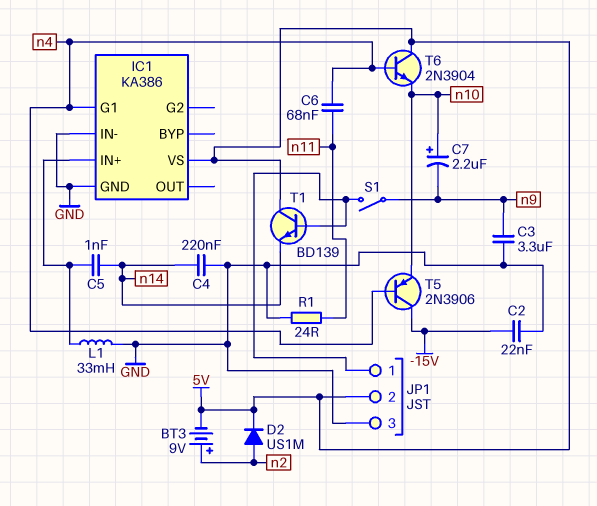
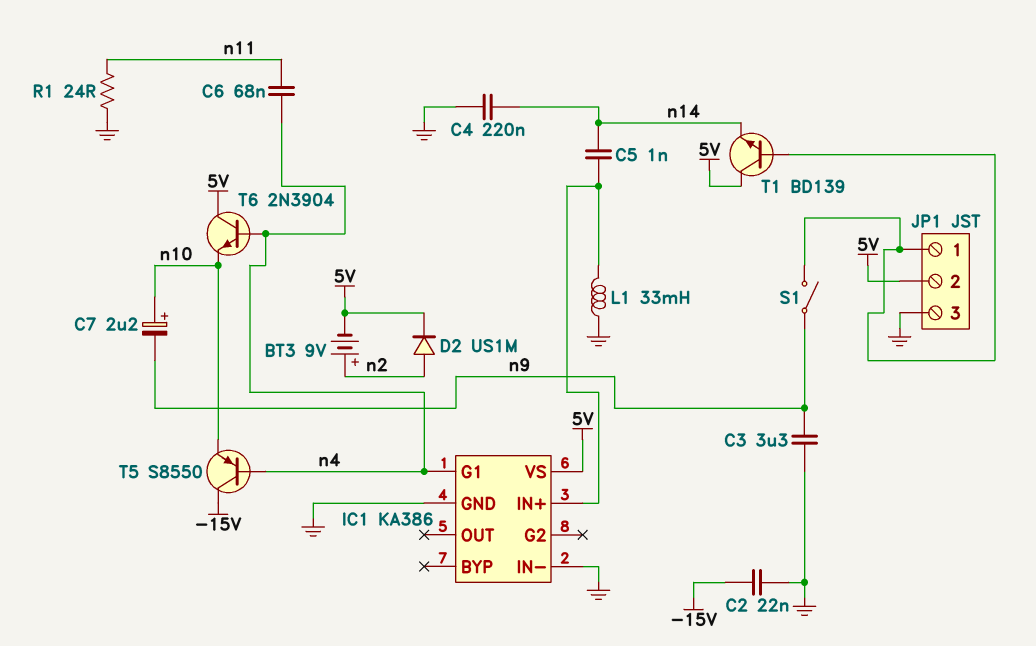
T5: PNP 2N3906 (B n4, C -15V, E n10) -> PNP S8550 (B n4, C -15V, E n10)

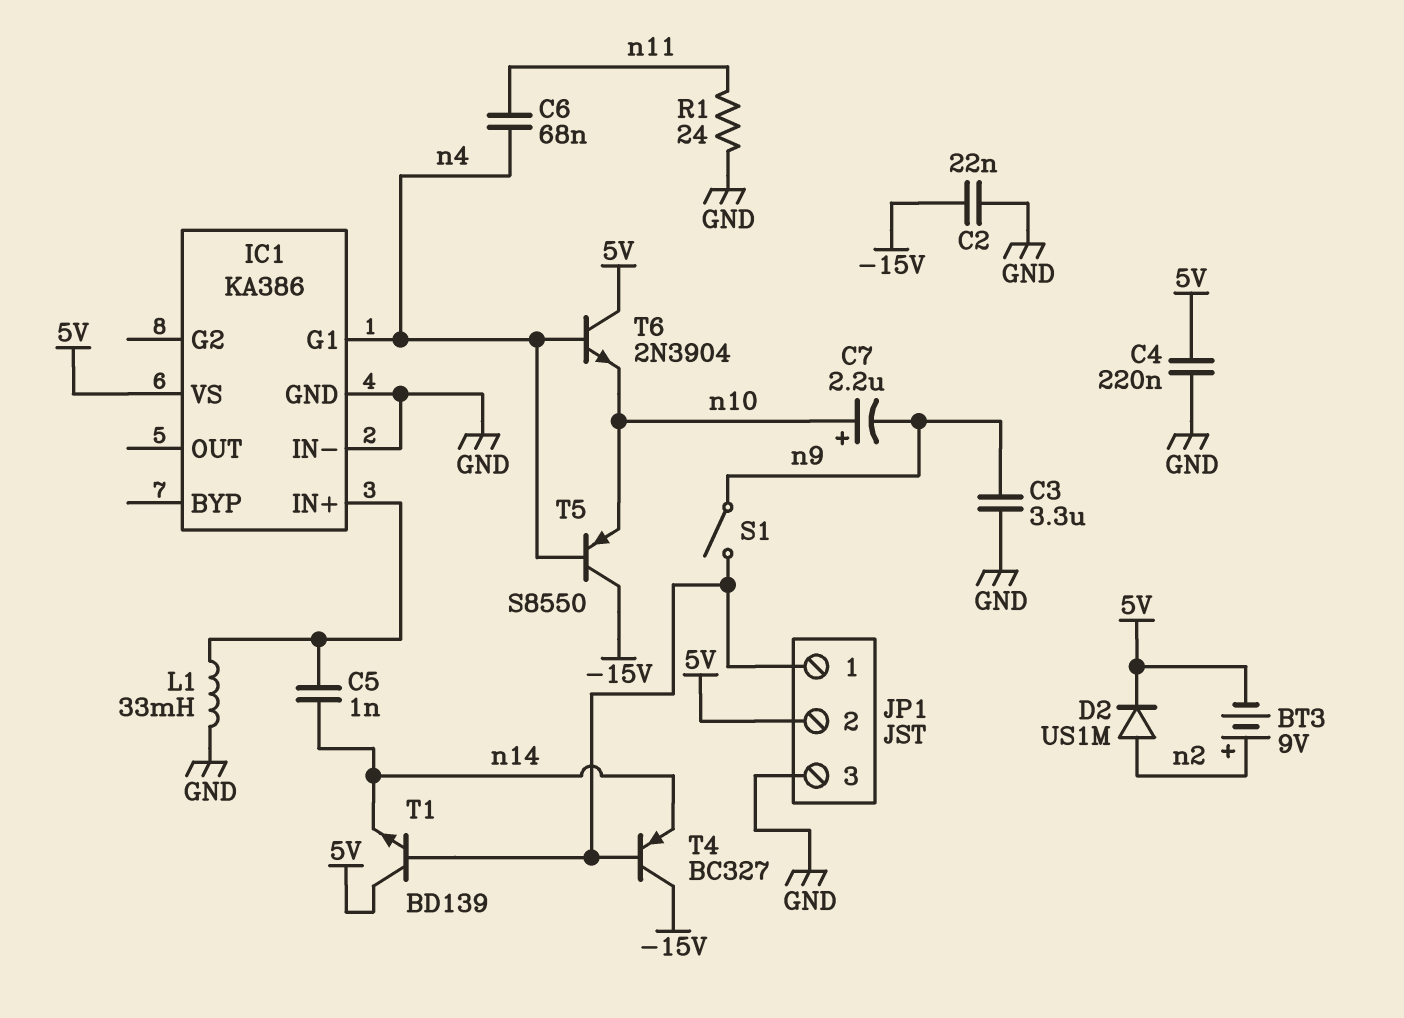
C4: 220nF (GND, n14) -> 220nF (5V, GND)
T4: none -> PNP BC327 (B JP1/1, C -15V, E n14)

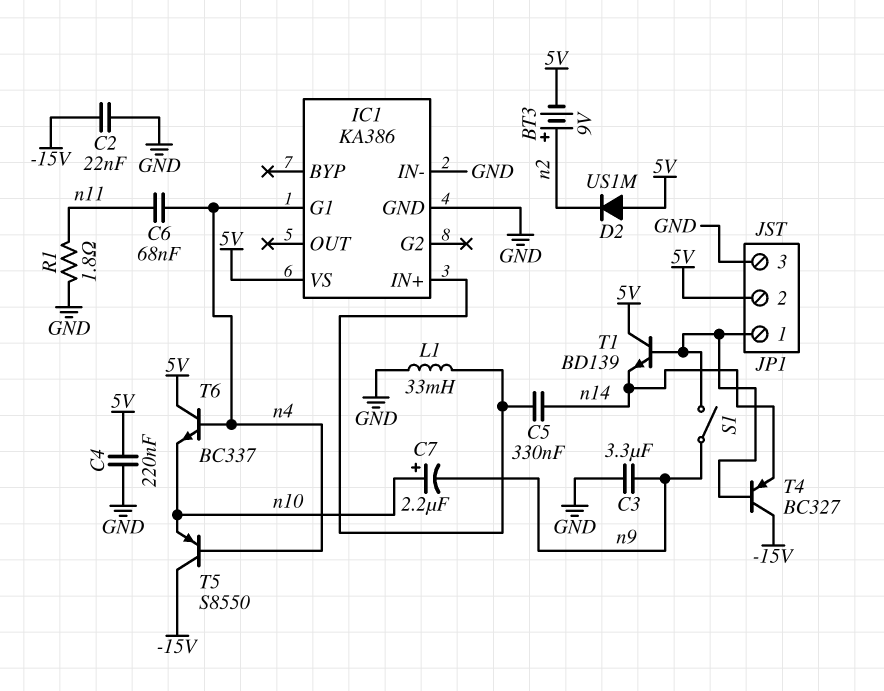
C5: 1nF (IC1/IN+, n14) -> 330nF (IC1/IN+, n14)
D2: diode US1M (A n2, K 5V) -> diode US1M (A 5V, K n2)
R1: 24 (GND, n11) -> 1.8 (GND, n11)
T6: NPN 2N3904 (B n4, C 5V, E n10) -> NPN BC337 (B n4, C 5V, E n10)

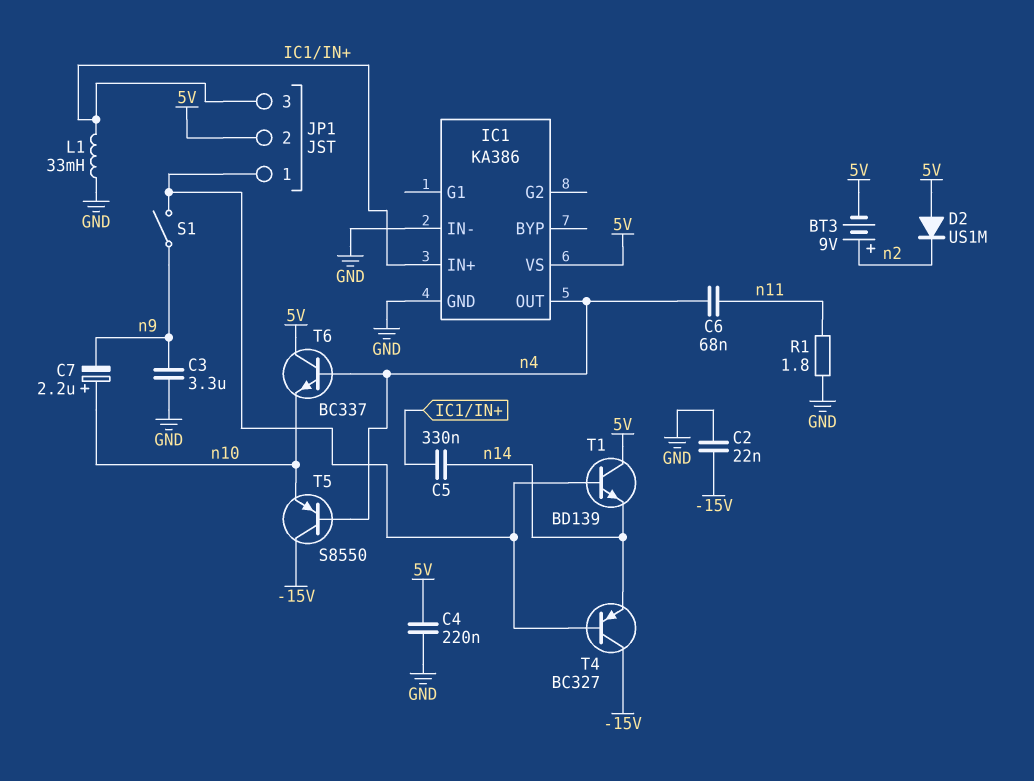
IC1 pin G1: n4 -> none
IC1 pin OUT: none -> n4
JP1 pin 3: GND -> IC1/IN+

